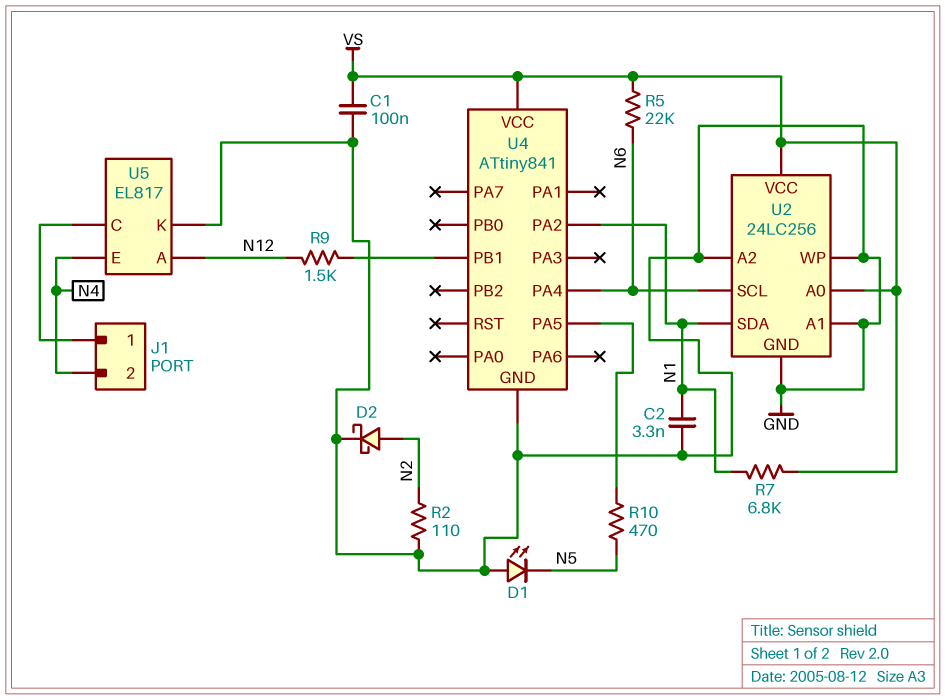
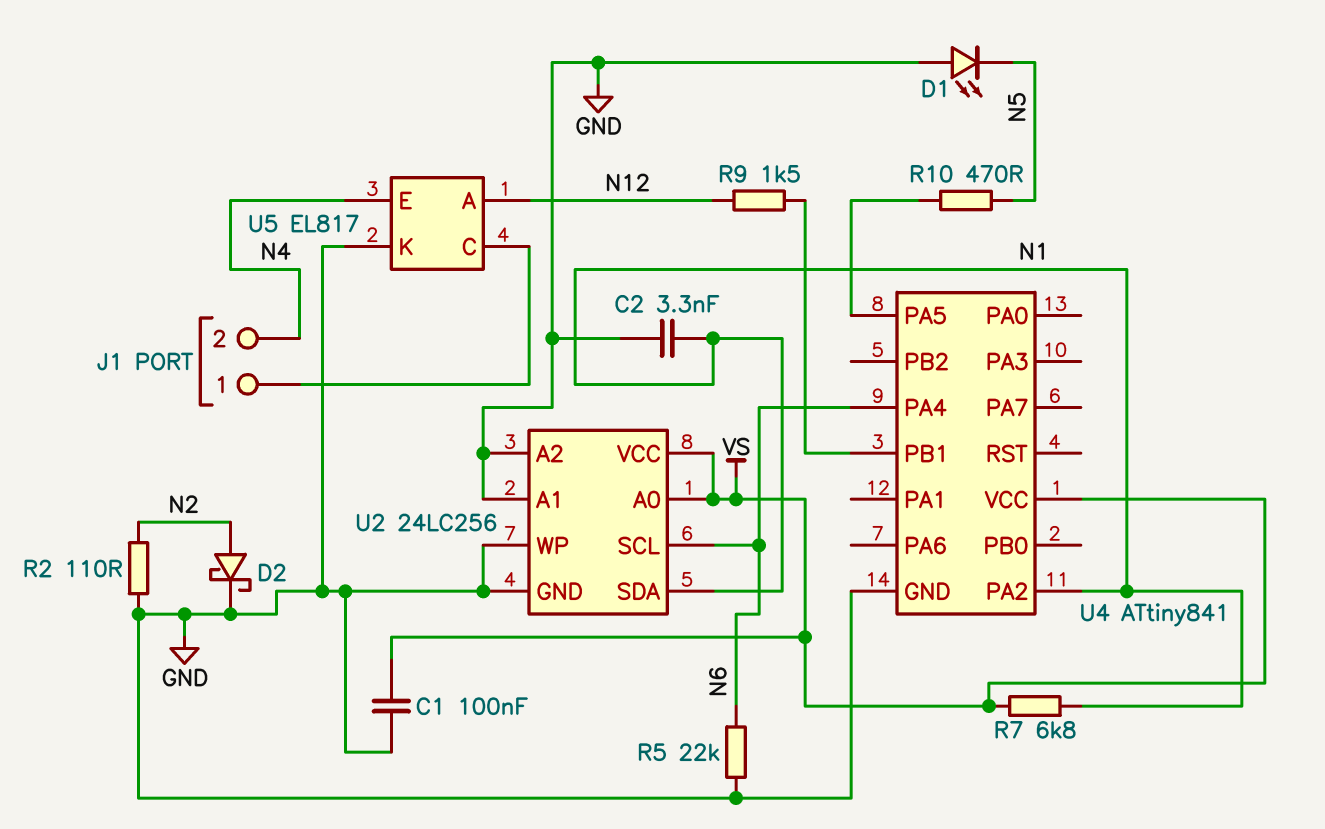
R5: 22k (N6, VS) -> 22k (GND, N6)

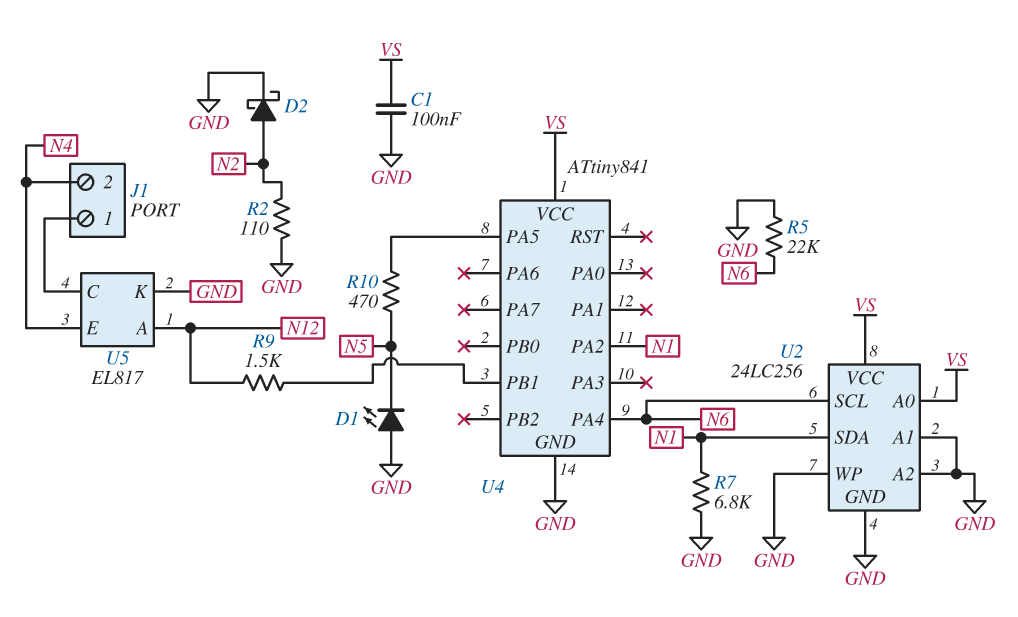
C2: 3.3nF (GND, N1) -> none
R7: 6.8k (N1, VS) -> 6.8k (GND, N1)

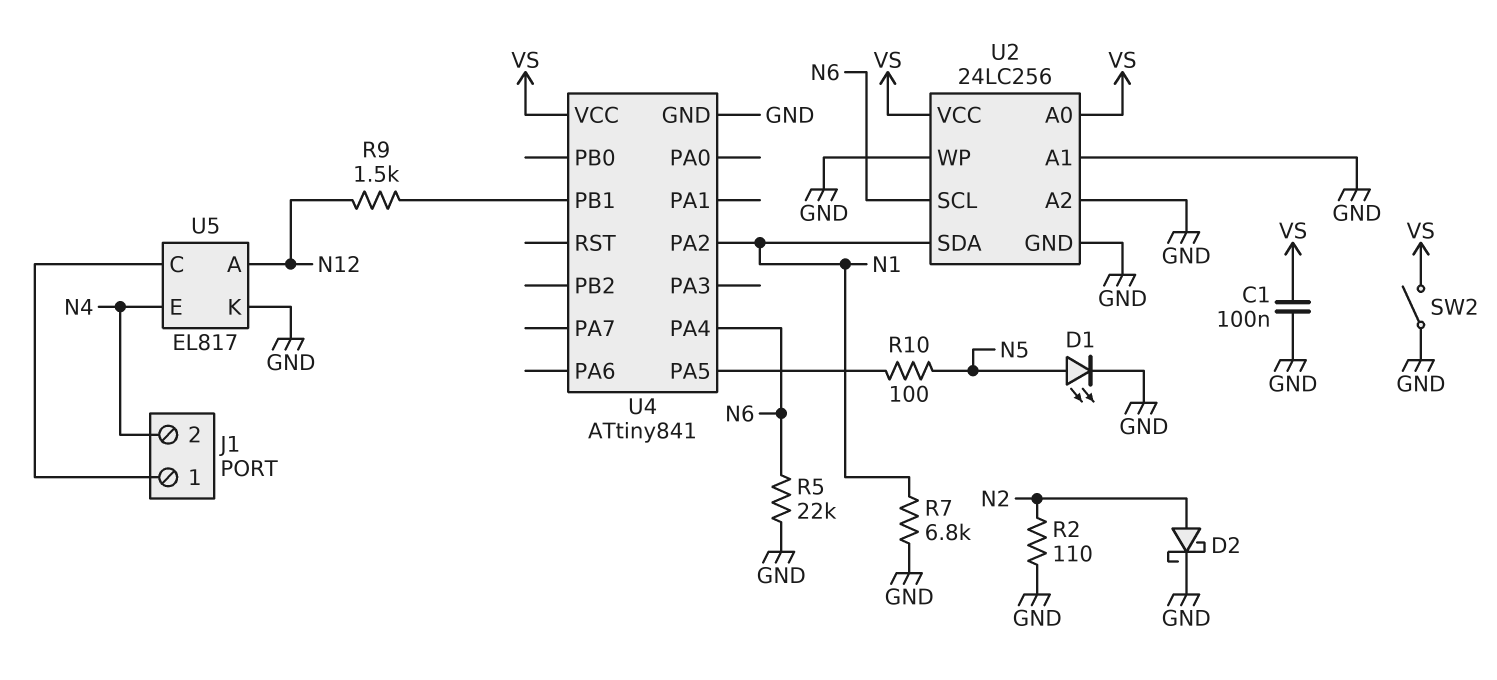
D1: LED (A GND, K N5) -> LED (A N5, K GND)
R10: 470 (N5, U4/PA5) -> 100 (N5, U4/PA5)
SW2: none -> switch (GND, VS)

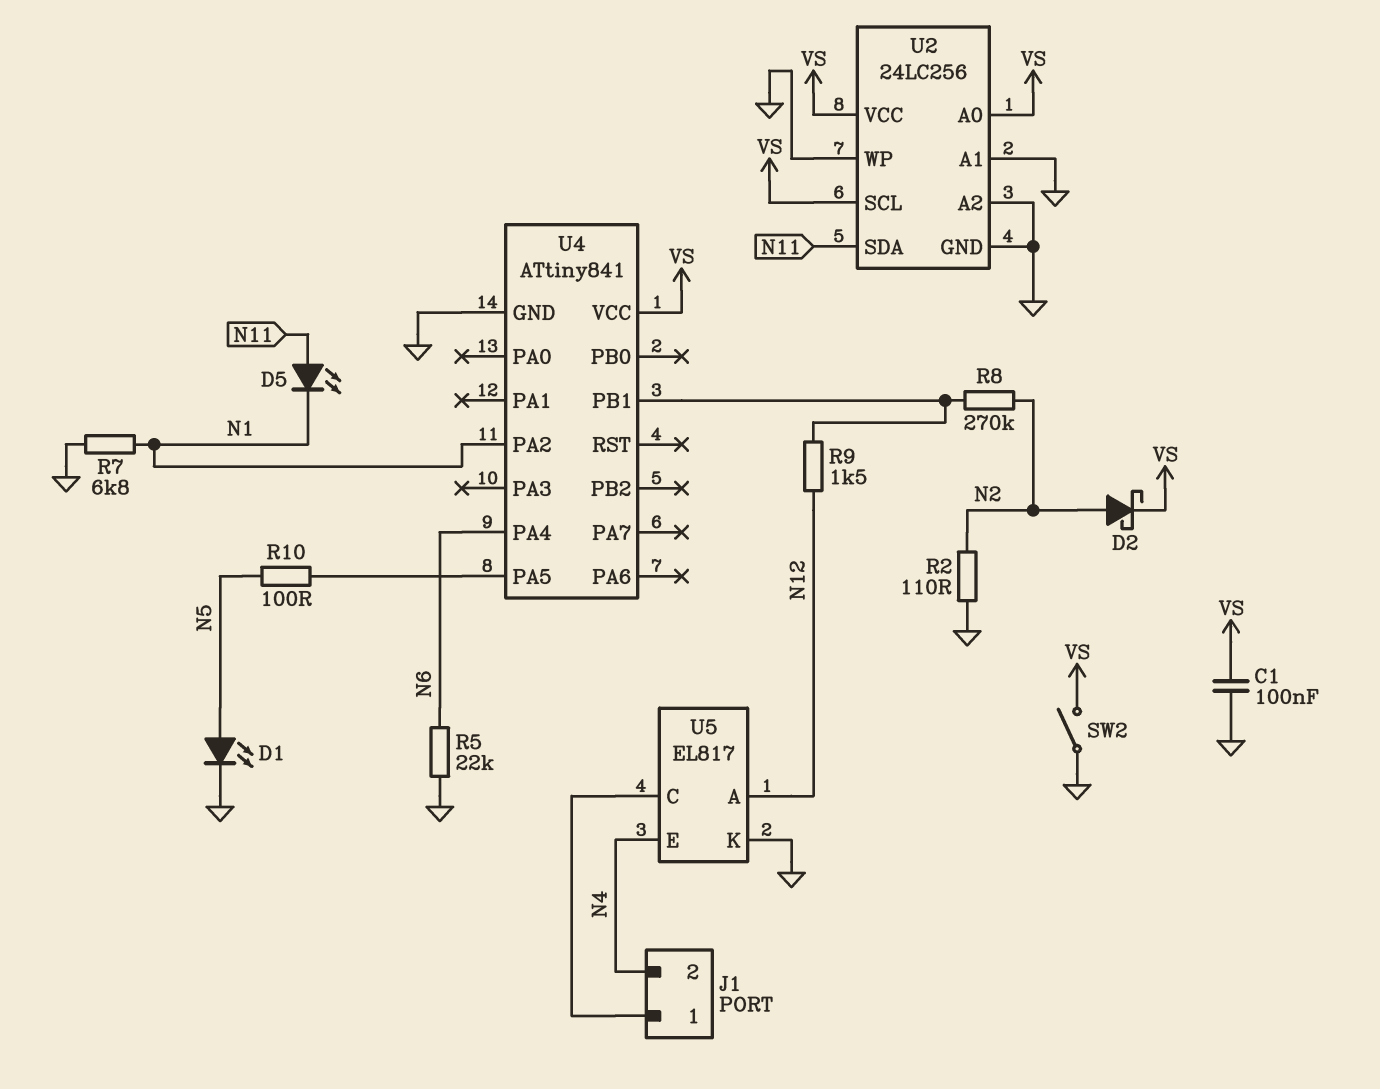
D2: schottky (A N2, K GND) -> schottky (A N2, K VS)
D5: none -> LED (A N11, K N1)
R8: none -> 270k (N2, U4/PB1)
U2 pin SCL: N6 -> VS
U2 pin SDA: N1 -> N11

